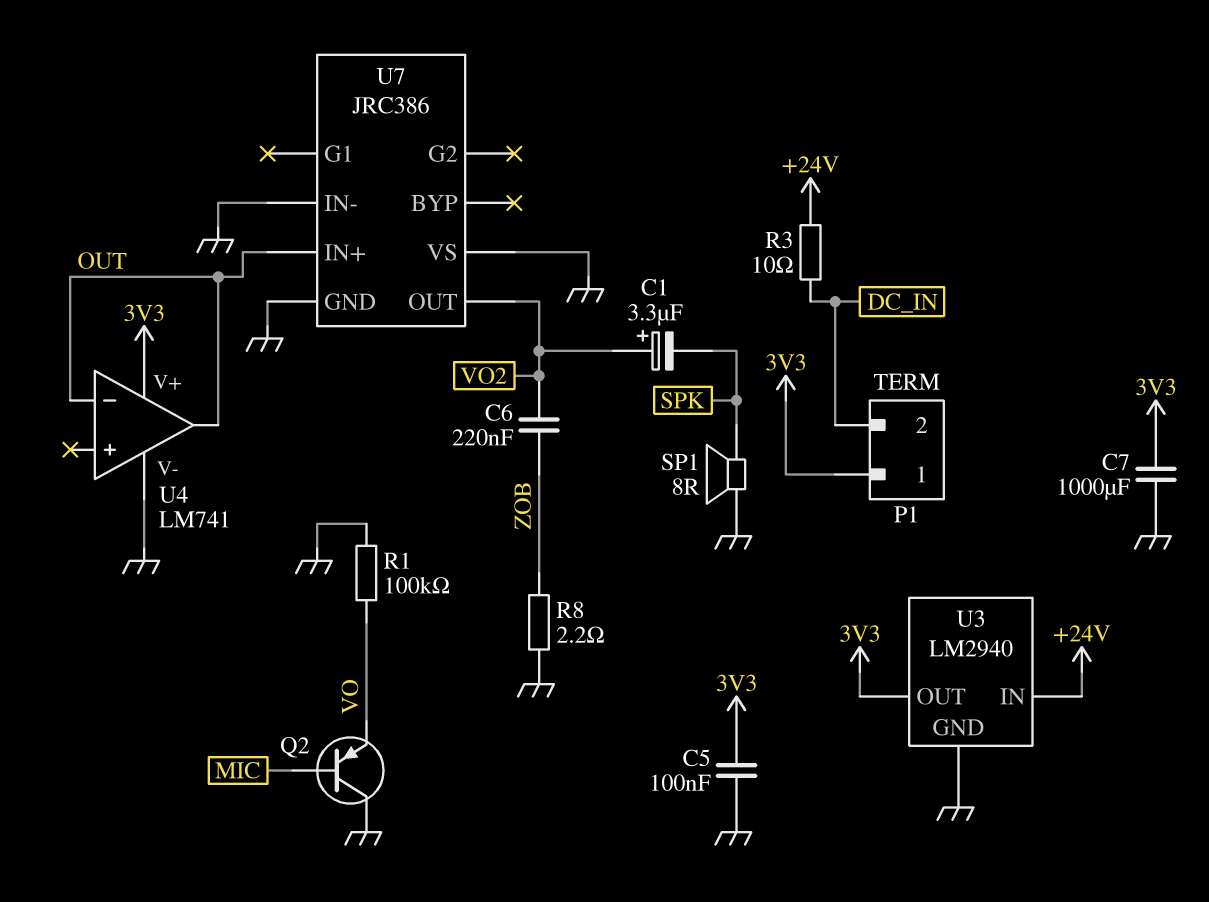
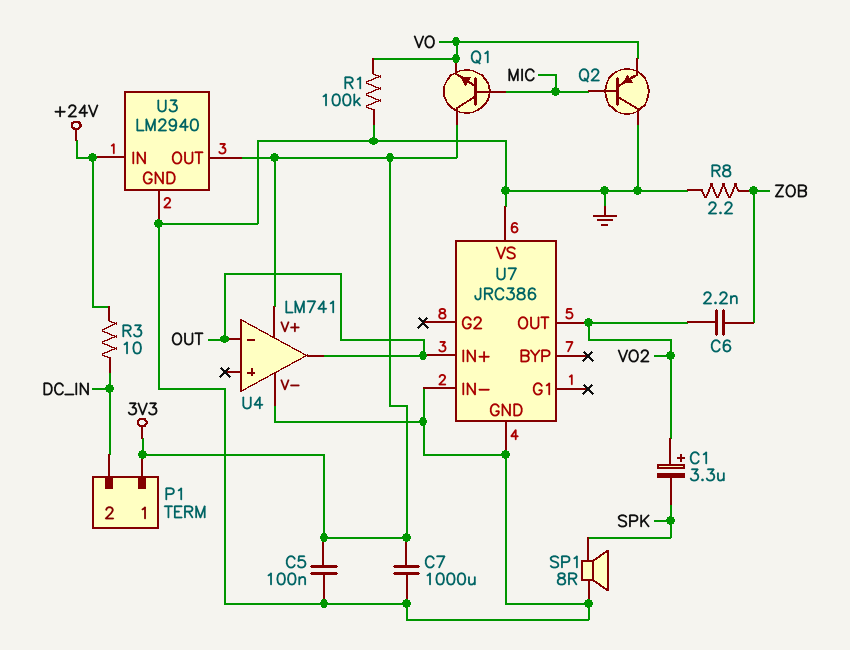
C6: 220nF (VO2, ZOB) -> 2.2nF (VO2, ZOB)
Q1: none -> NPN (B MIC, C 3V3, E VO)

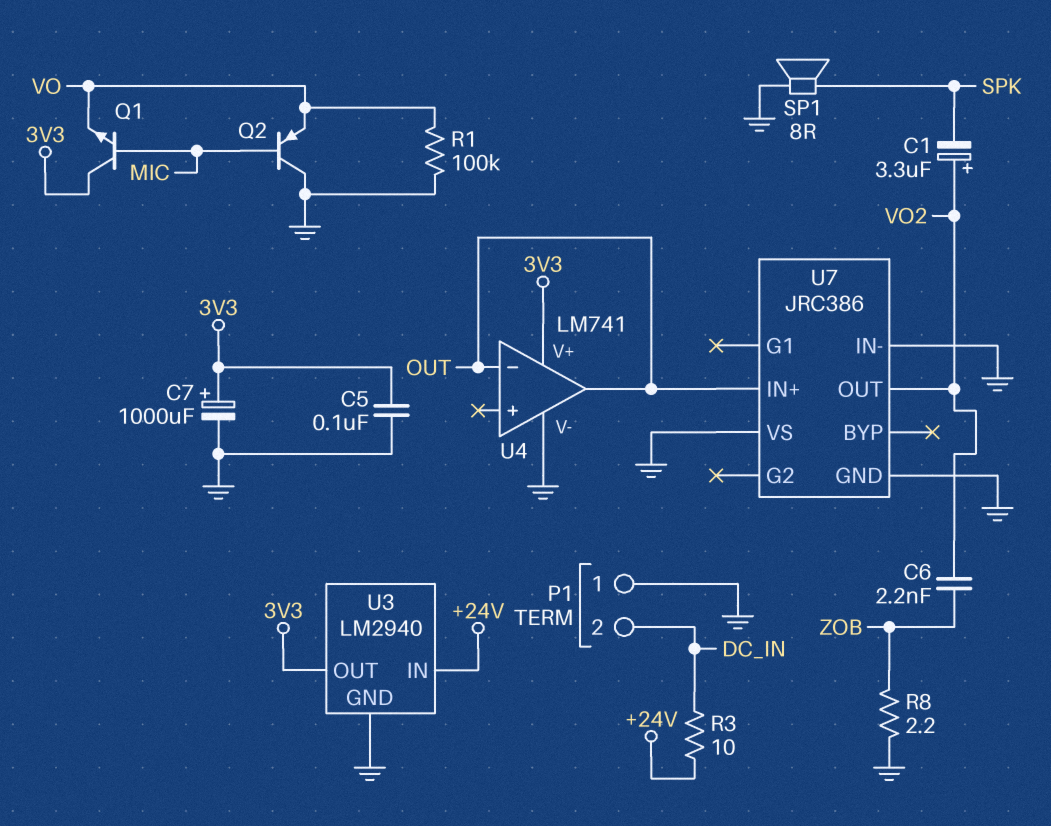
C7: 1000uF (3V3, GND) -> 1000uF (plus 3V3, minus GND)
P1 pin 1: 3V3 -> GND

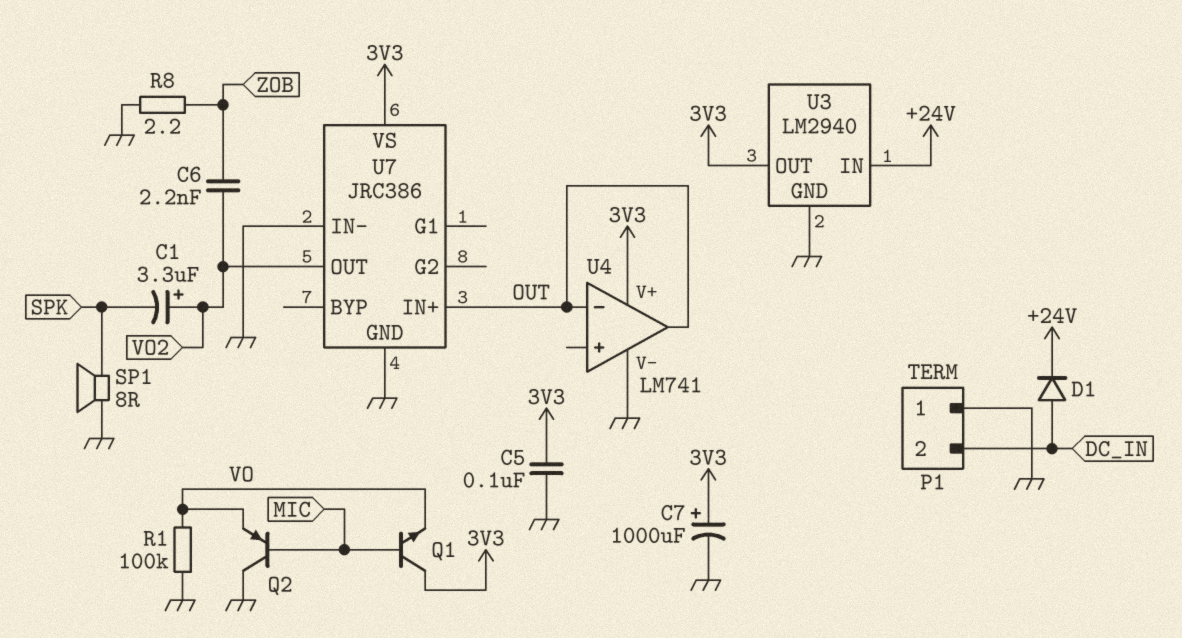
D1: none -> diode (A DC_IN, K +24V)
R3: 10 (+24V, DC_IN) -> none
U7 pin VS: GND -> 3V3

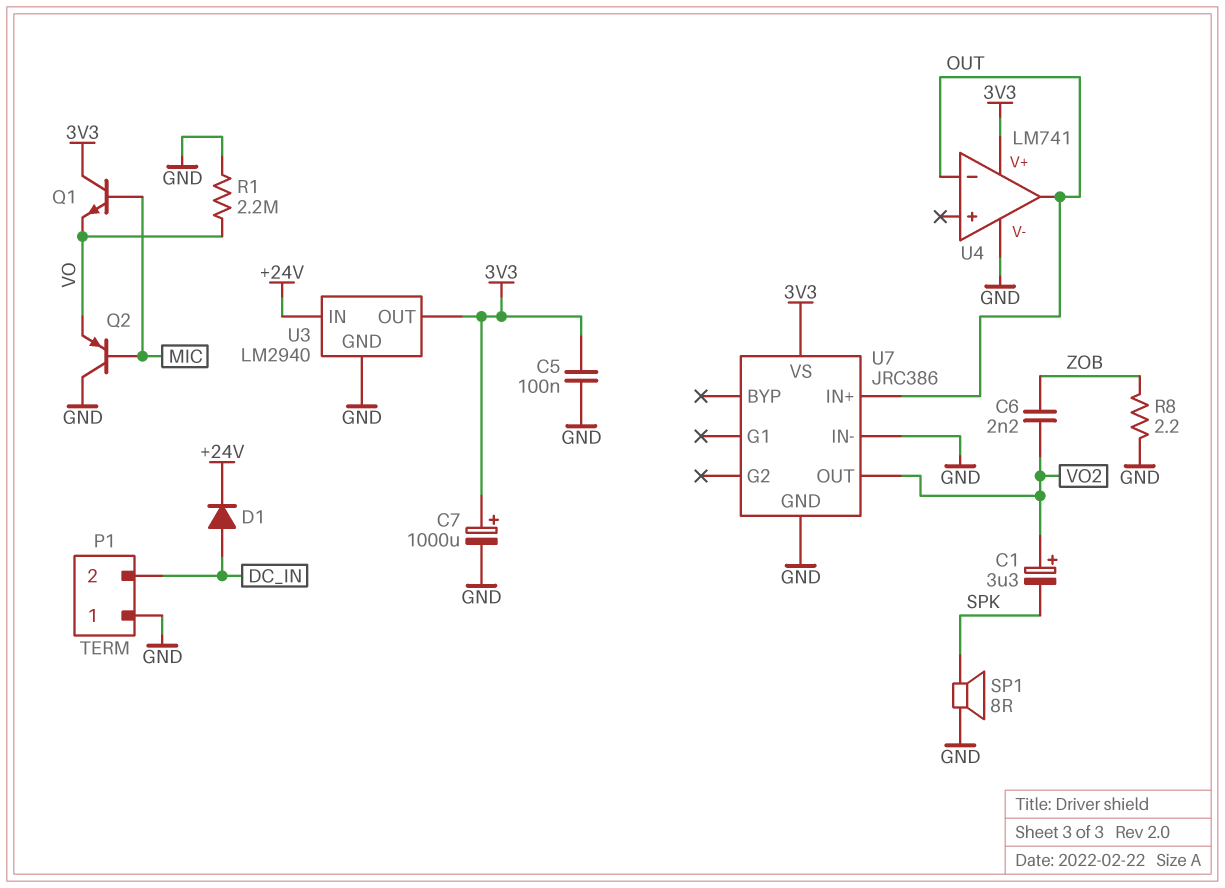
R1: 100k (GND, VO) -> 2.2M (GND, VO)

